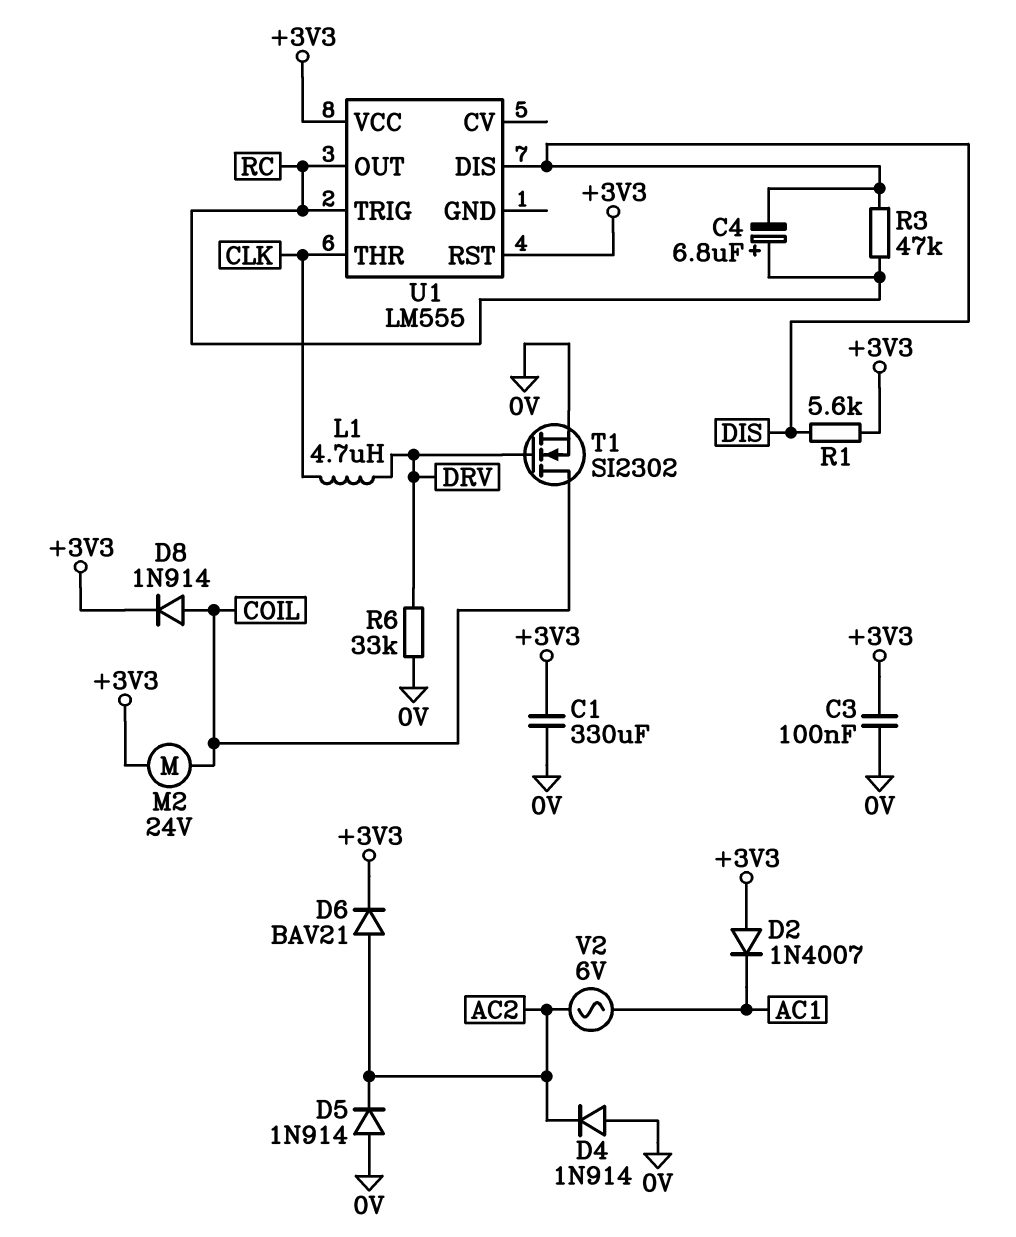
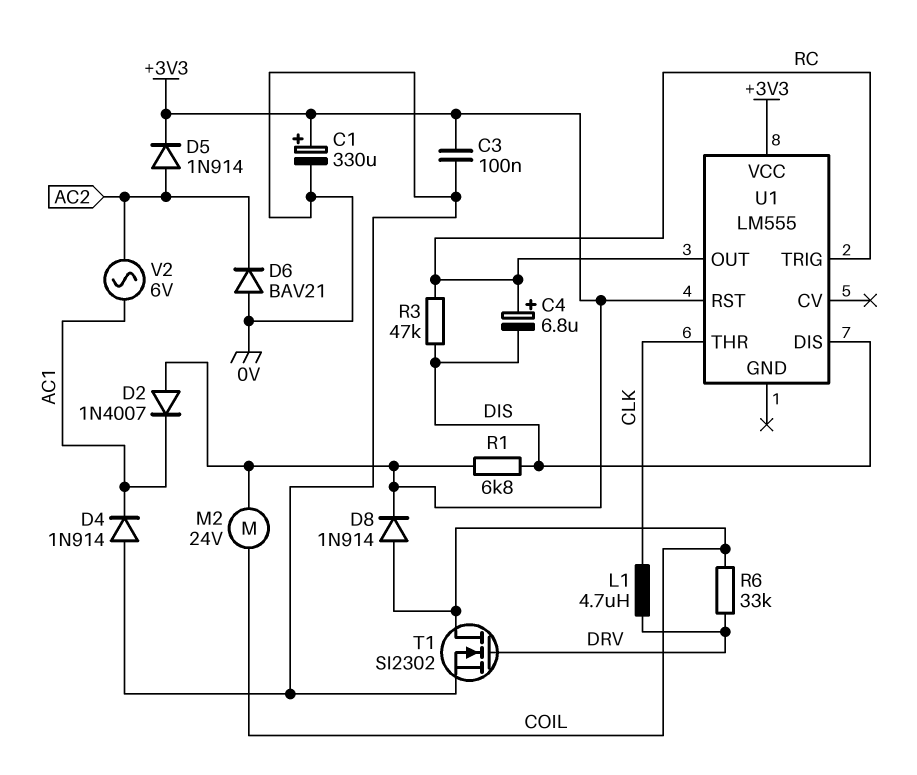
C1: 330uF (+3V3, 0V) -> 330uF (plus +3V3, minus 0V)
D4: diode 1N914 (A 0V, K AC2) -> diode 1N914 (A 0V, K AC1)
D5: diode 1N914 (A 0V, K AC2) -> diode 1N914 (A AC2, K +3V3)
D6: diode BAV21 (A AC2, K +3V3) -> diode BAV21 (A 0V, K AC2)
R1: 5.6k (+3V3, DIS) -> 6.8k (+3V3, DIS)
R6: 33k (0V, DRV) -> 33k (COIL, DRV)

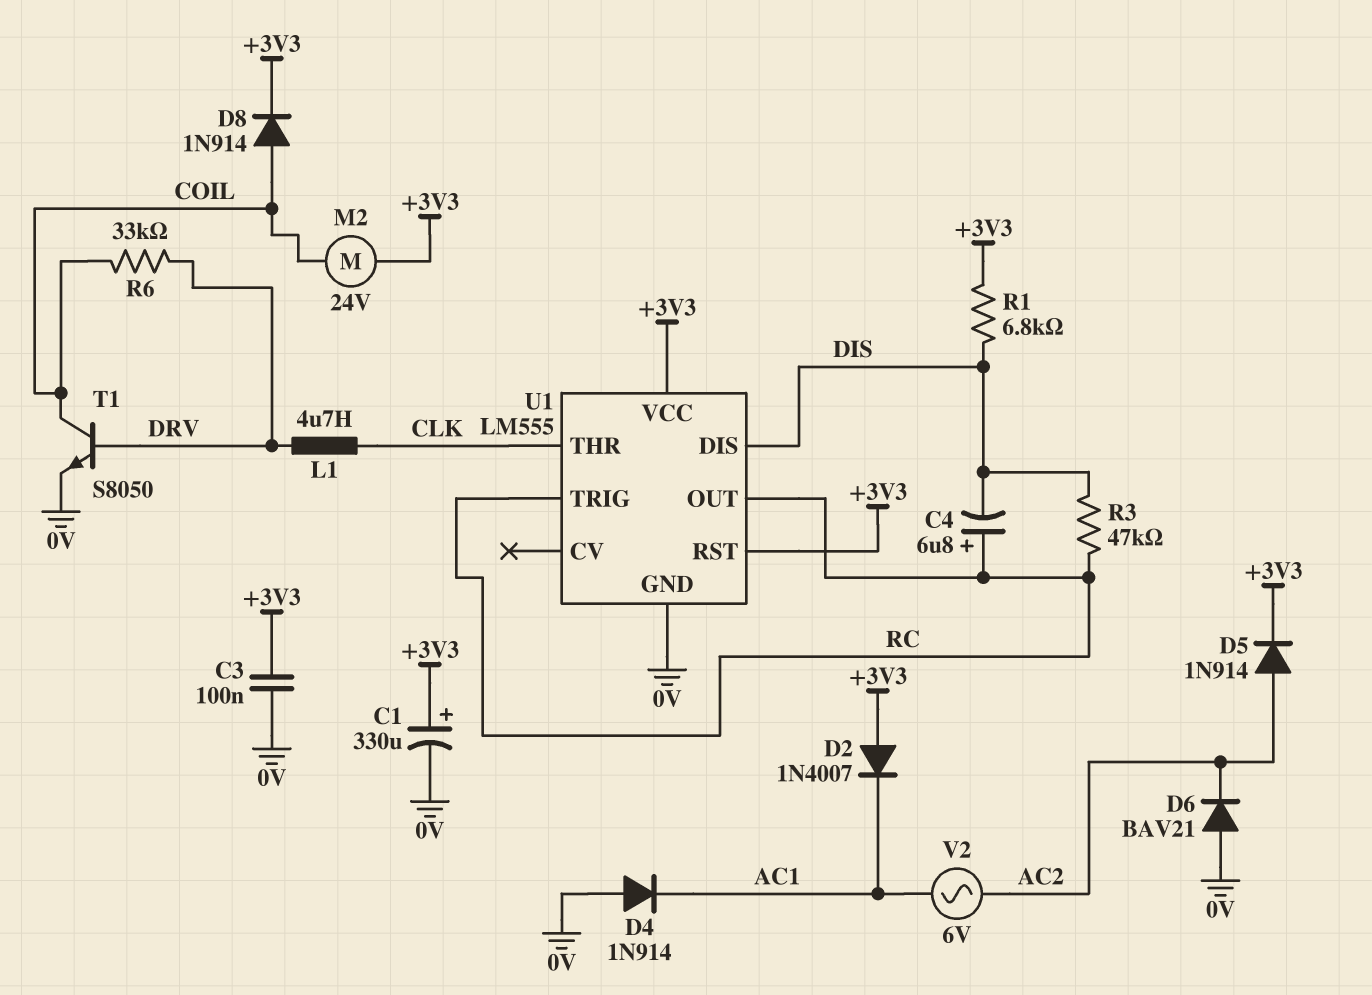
T1: NMOS SI2302 (G DRV, D COIL, S 0V) -> NPN S8050 (B DRV, C COIL, E 0V)
U1 pin GND: none -> 0V

